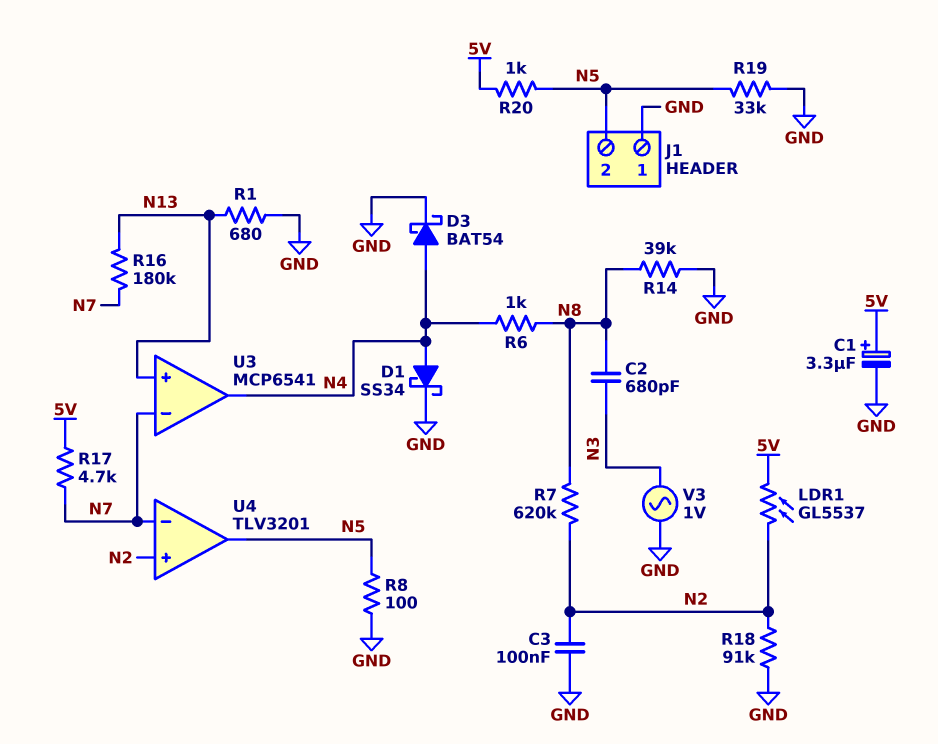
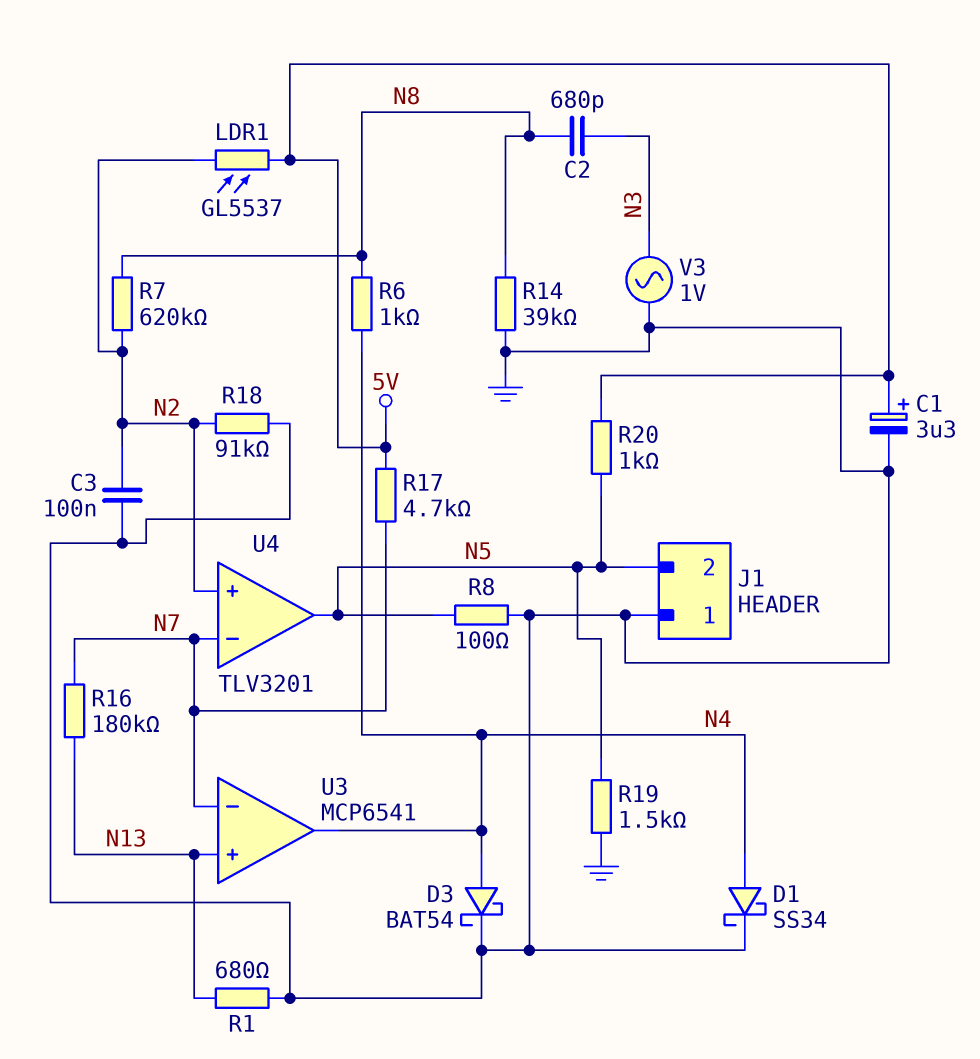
R19: 33k (GND, N5) -> 1.5k (GND, N5)

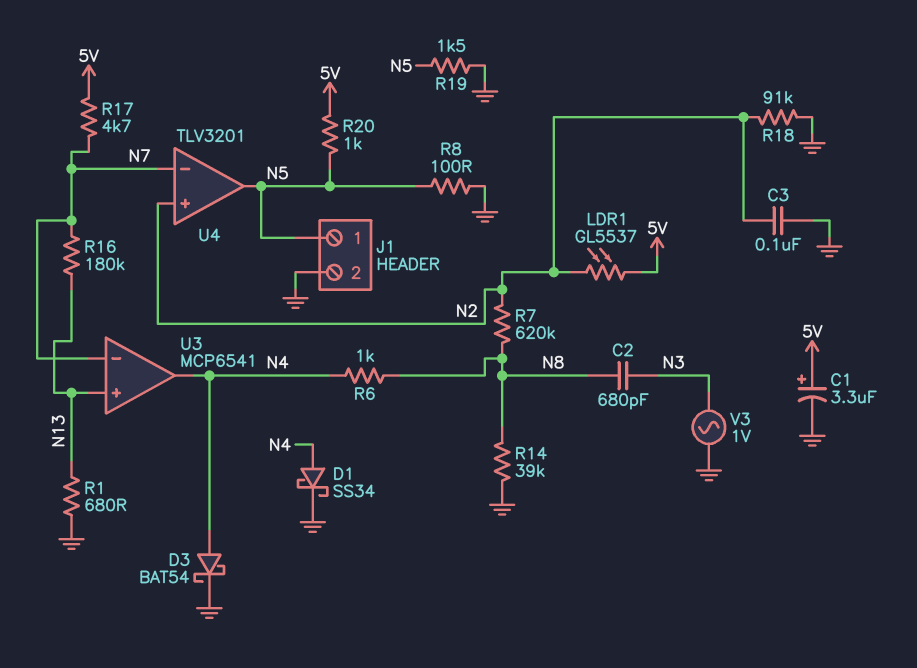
J1 pin 1: GND -> N5
J1 pin 2: N5 -> GND

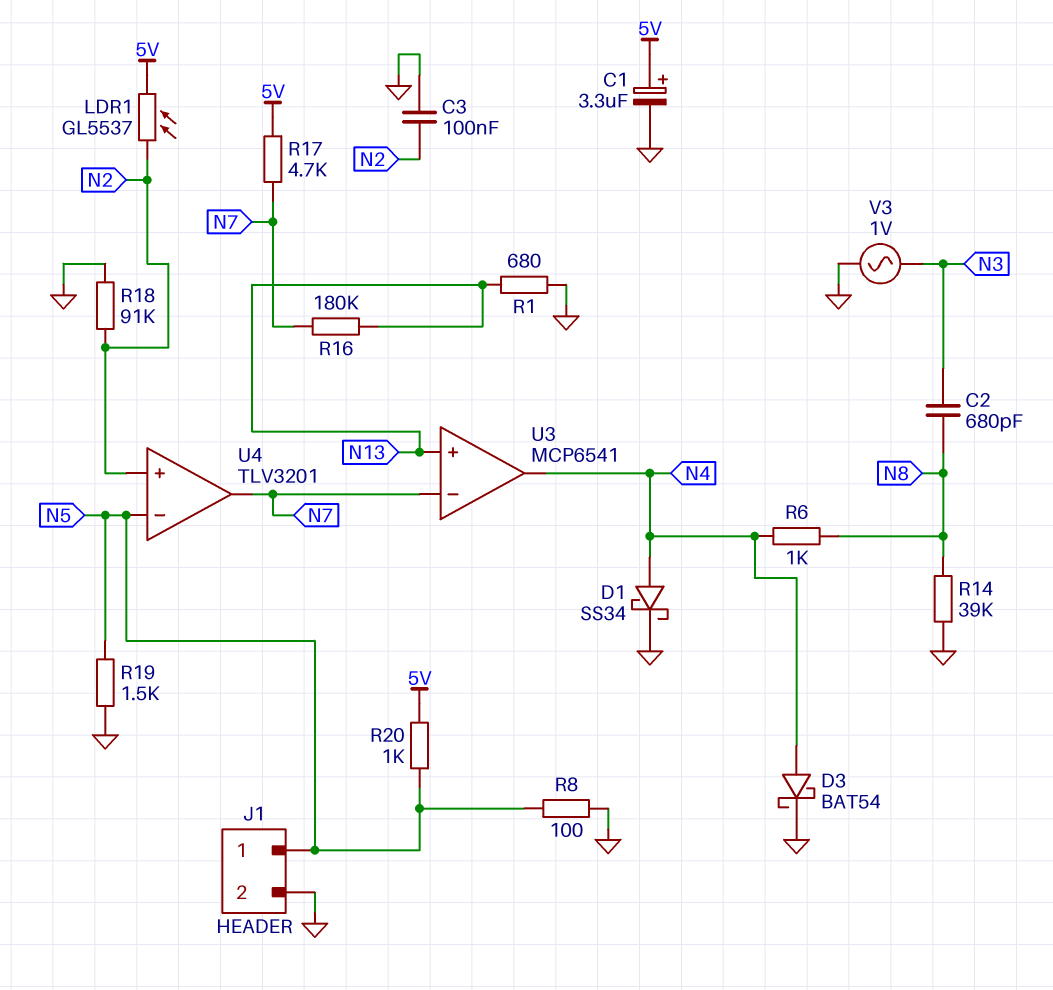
R7: 620k (N2, N8) -> none
U4 pin in-: N7 -> N5
U4 pin out: N5 -> N7

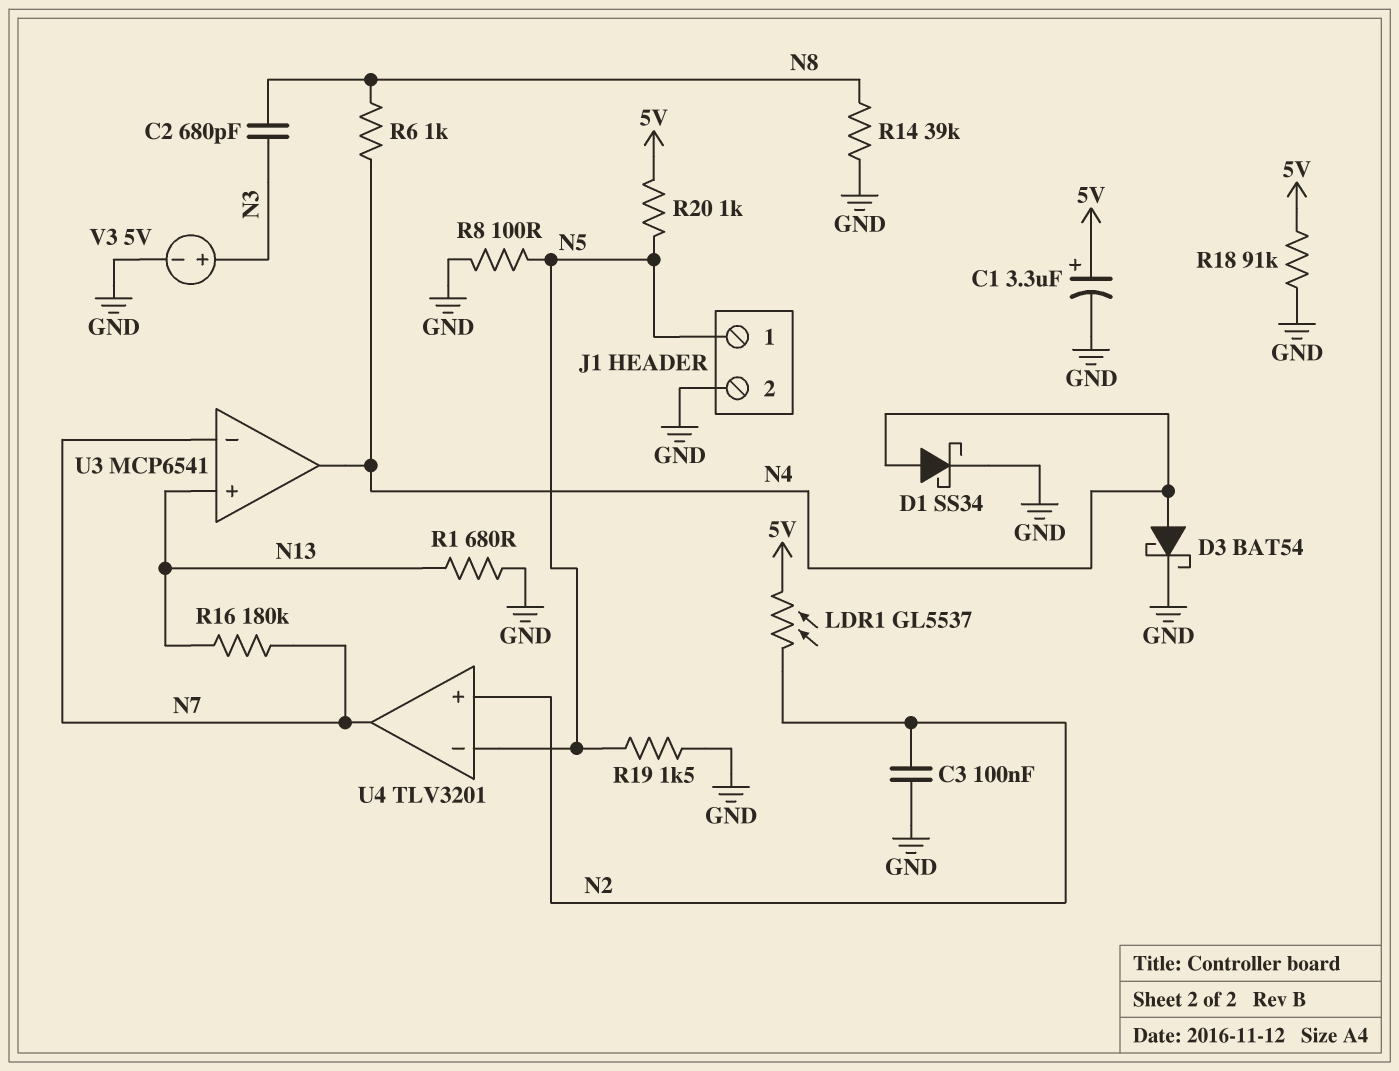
R17: 4.7k (5V, N7) -> none
R18: 91k (GND, N2) -> 91k (5V, GND)
V3: AC 1V (GND, N3) -> 5V (plus N3, minus GND)

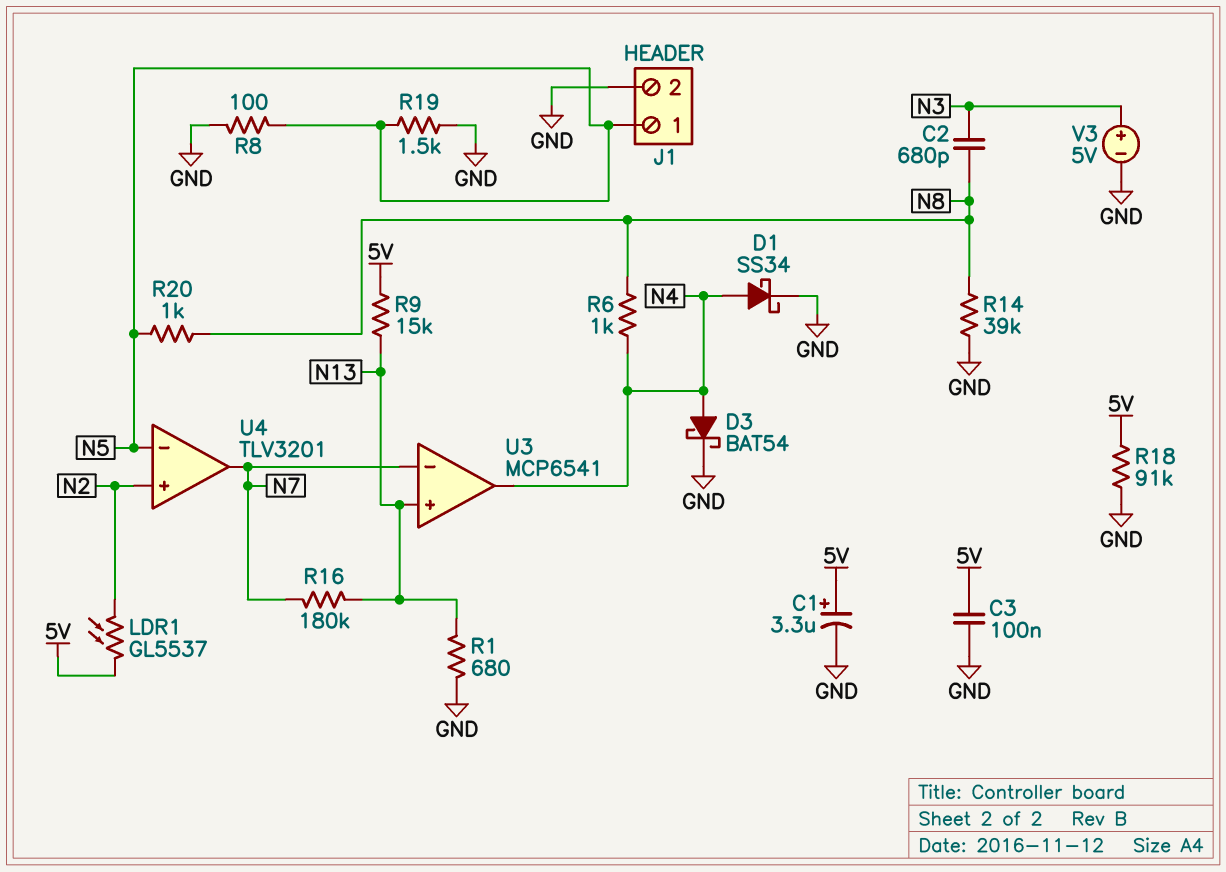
C3: 100nF (GND, N2) -> 100nF (5V, GND)
R9: none -> 15k (5V, N13)
R20: 1k (5V, N5) -> 1k (N5, N8)

